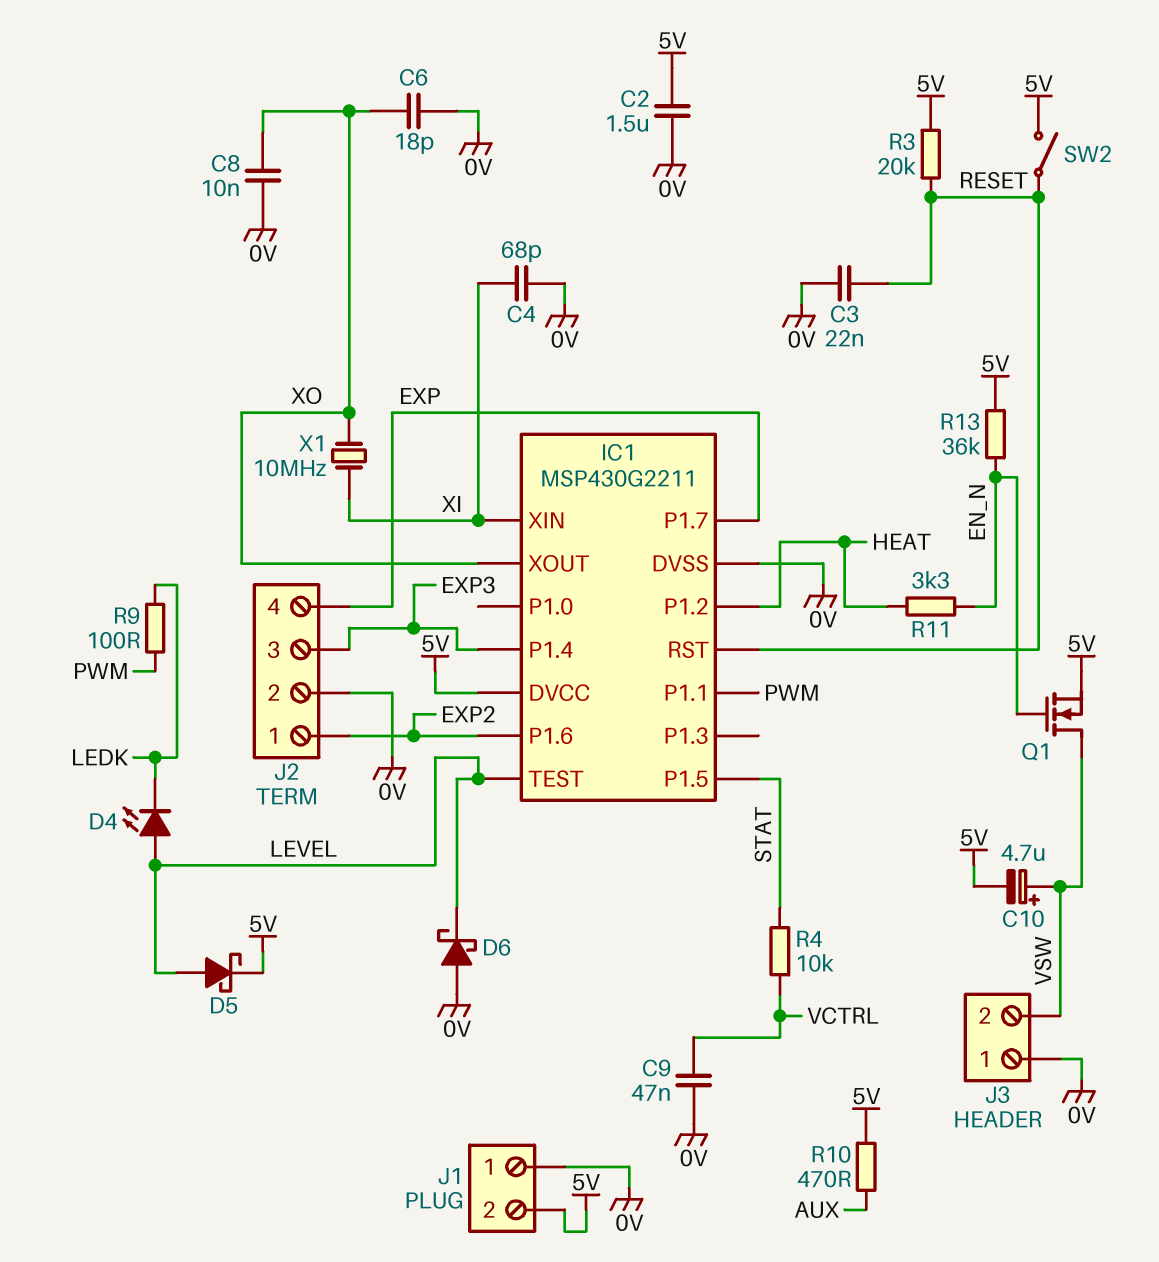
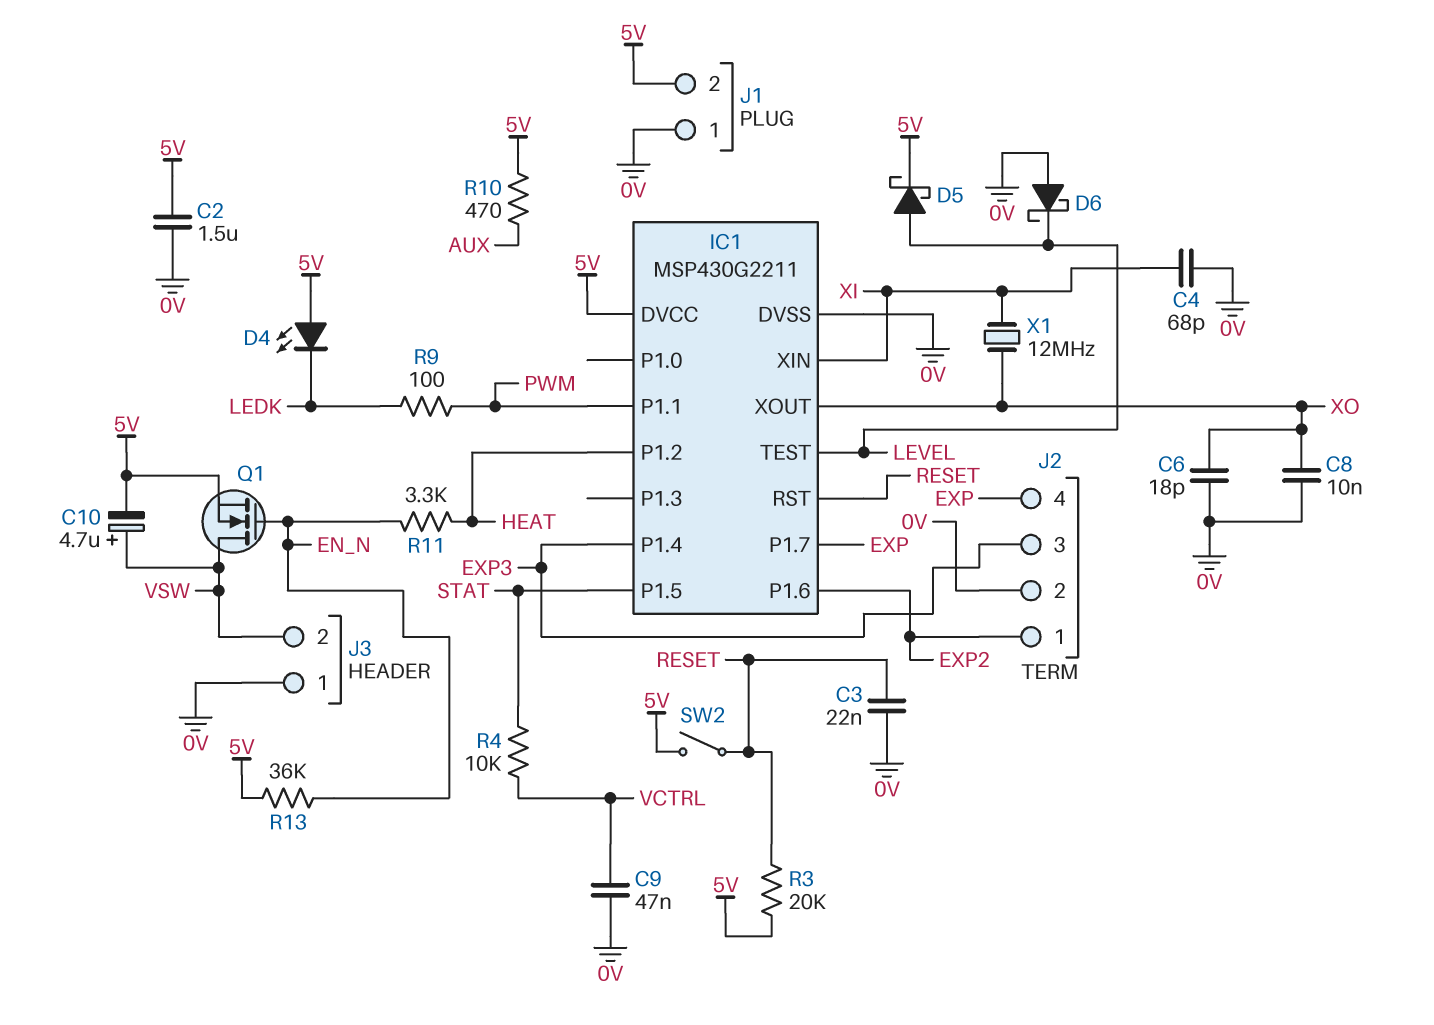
D4: LED (A LEVEL, K LEDK) -> LED (A 5V, K LEDK)
X1: 10MHz (XI, XO) -> 12MHz (XI, XO)

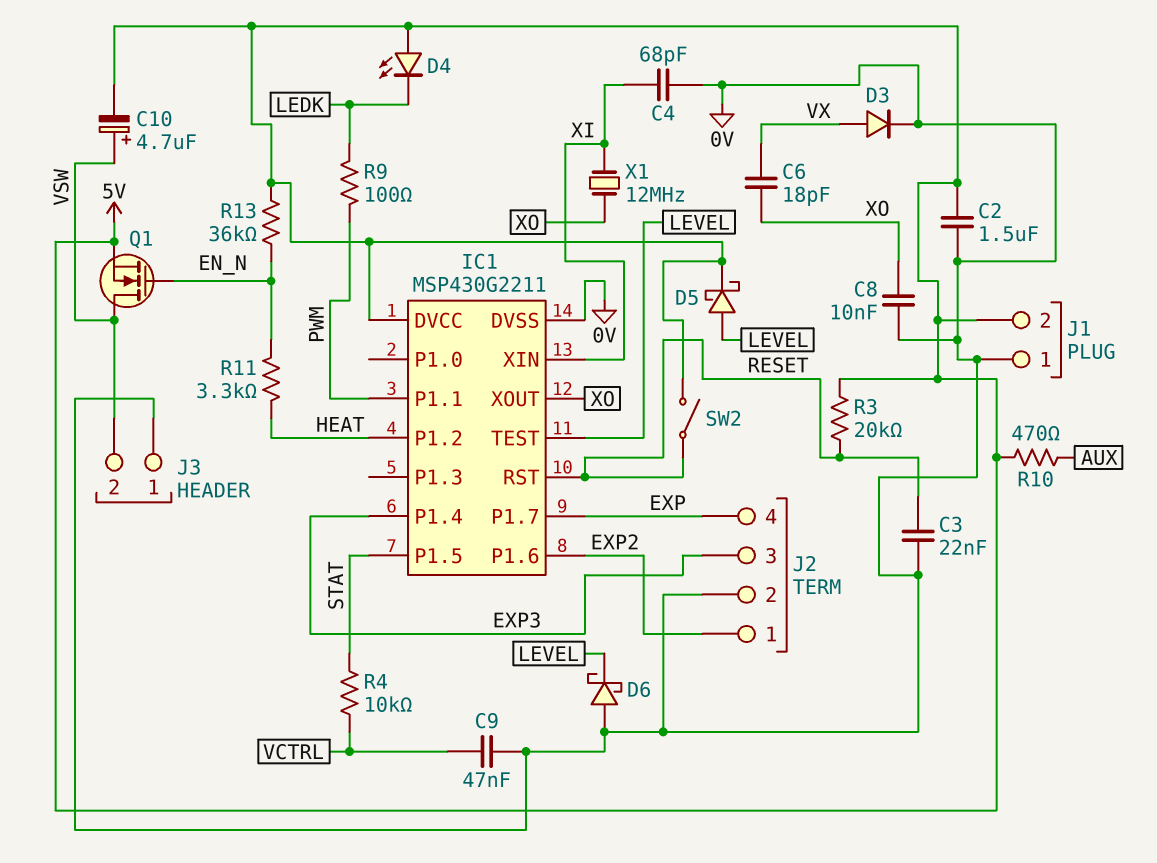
C6: 18pF (0V, XO) -> 18pF (VX, XO)
D3: none -> diode (A VX, K 0V)

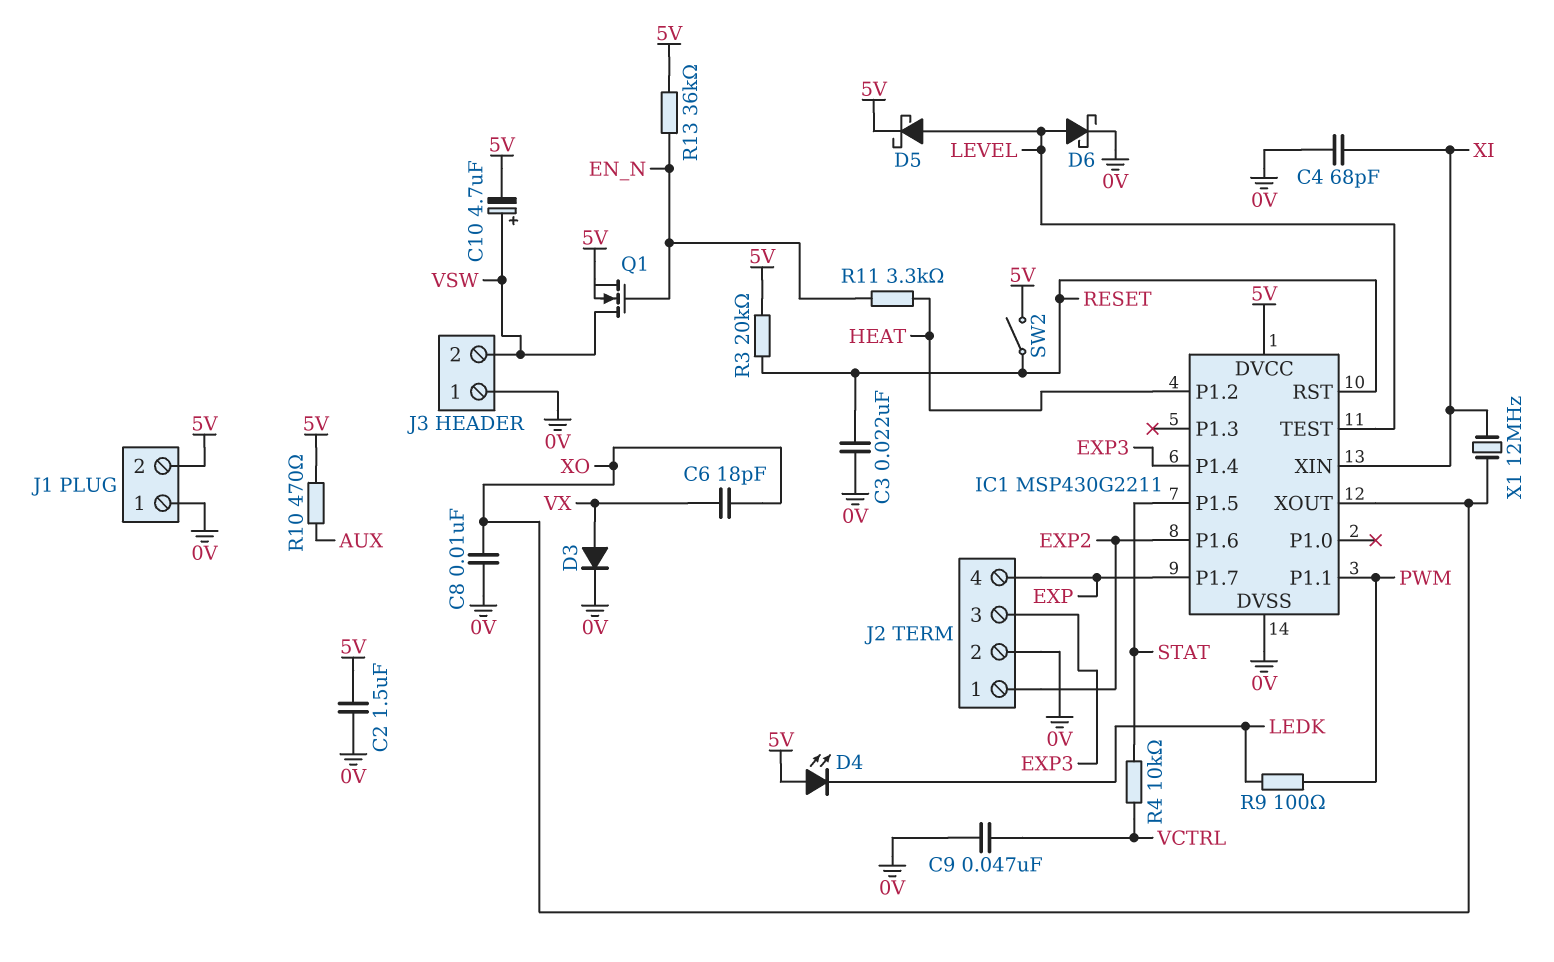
D6: schottky (A 0V, K LEVEL) -> schottky (A LEVEL, K 0V)

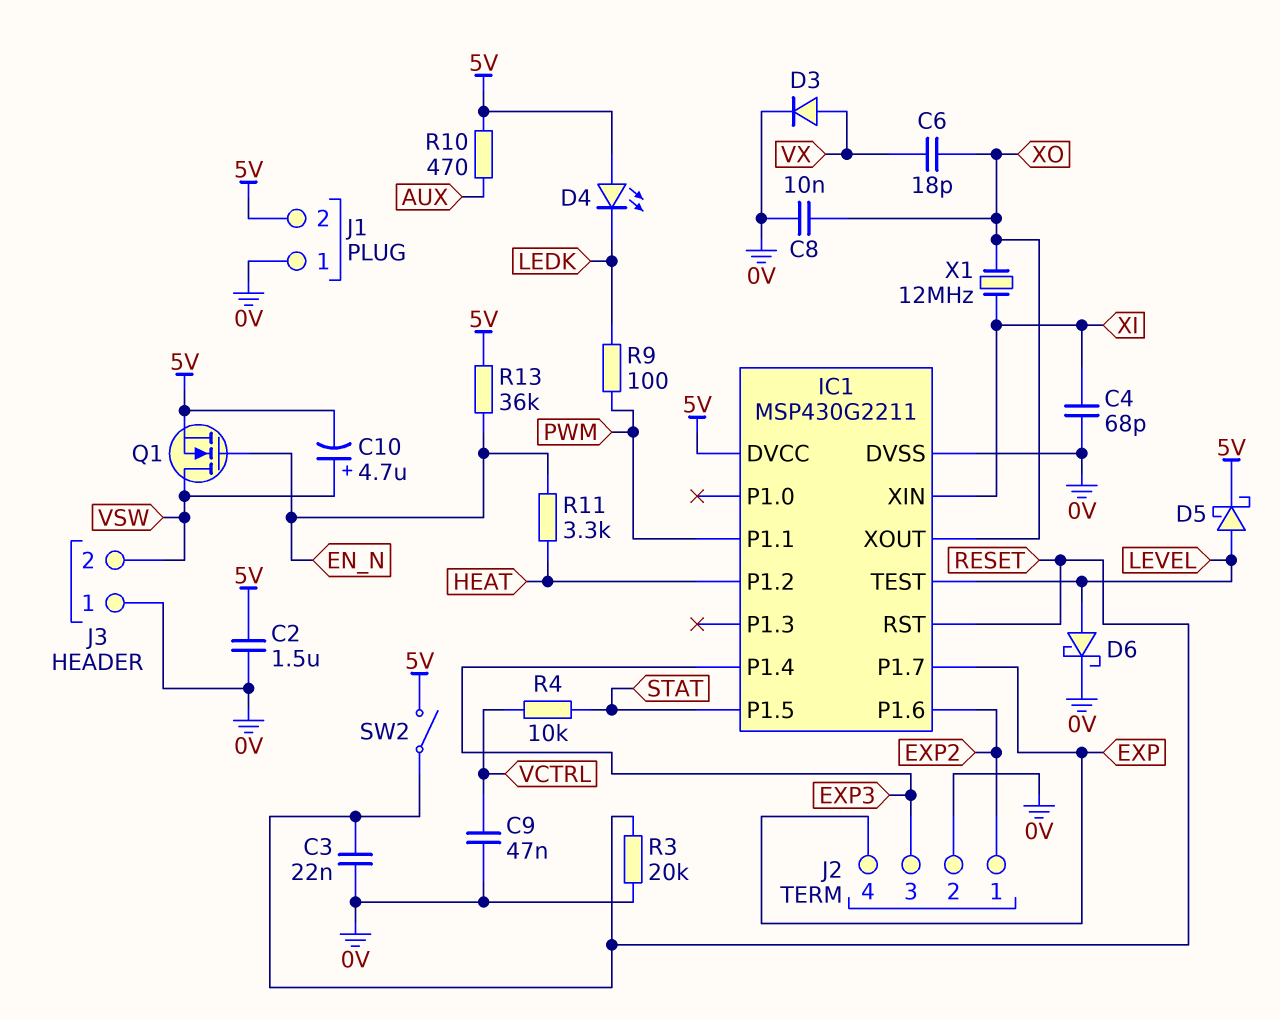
R3: 20k (5V, RESET) -> 20k (0V, RESET)

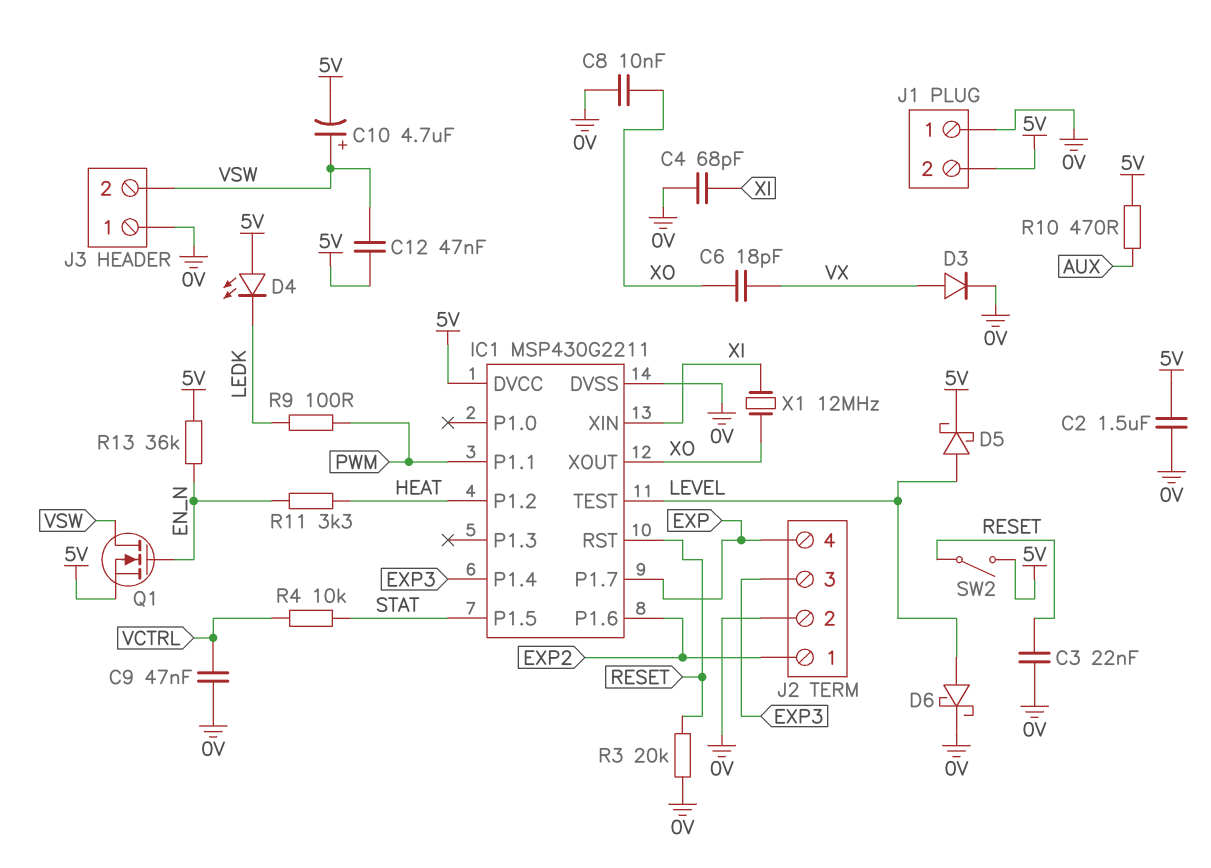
C12: none -> 47nF (5V, VSW)

